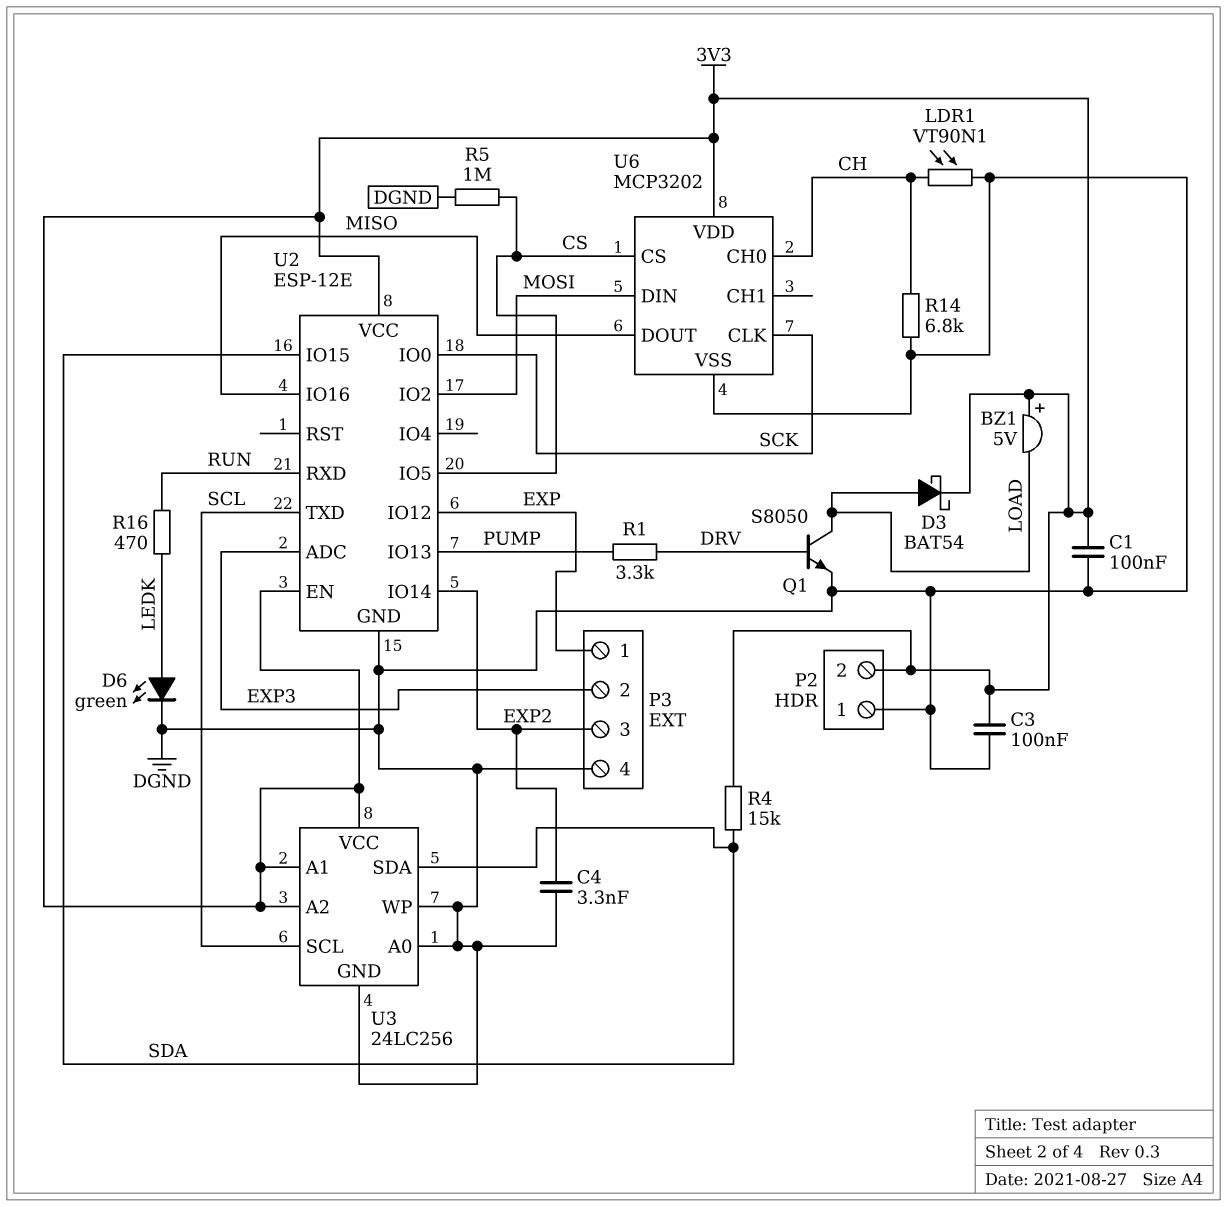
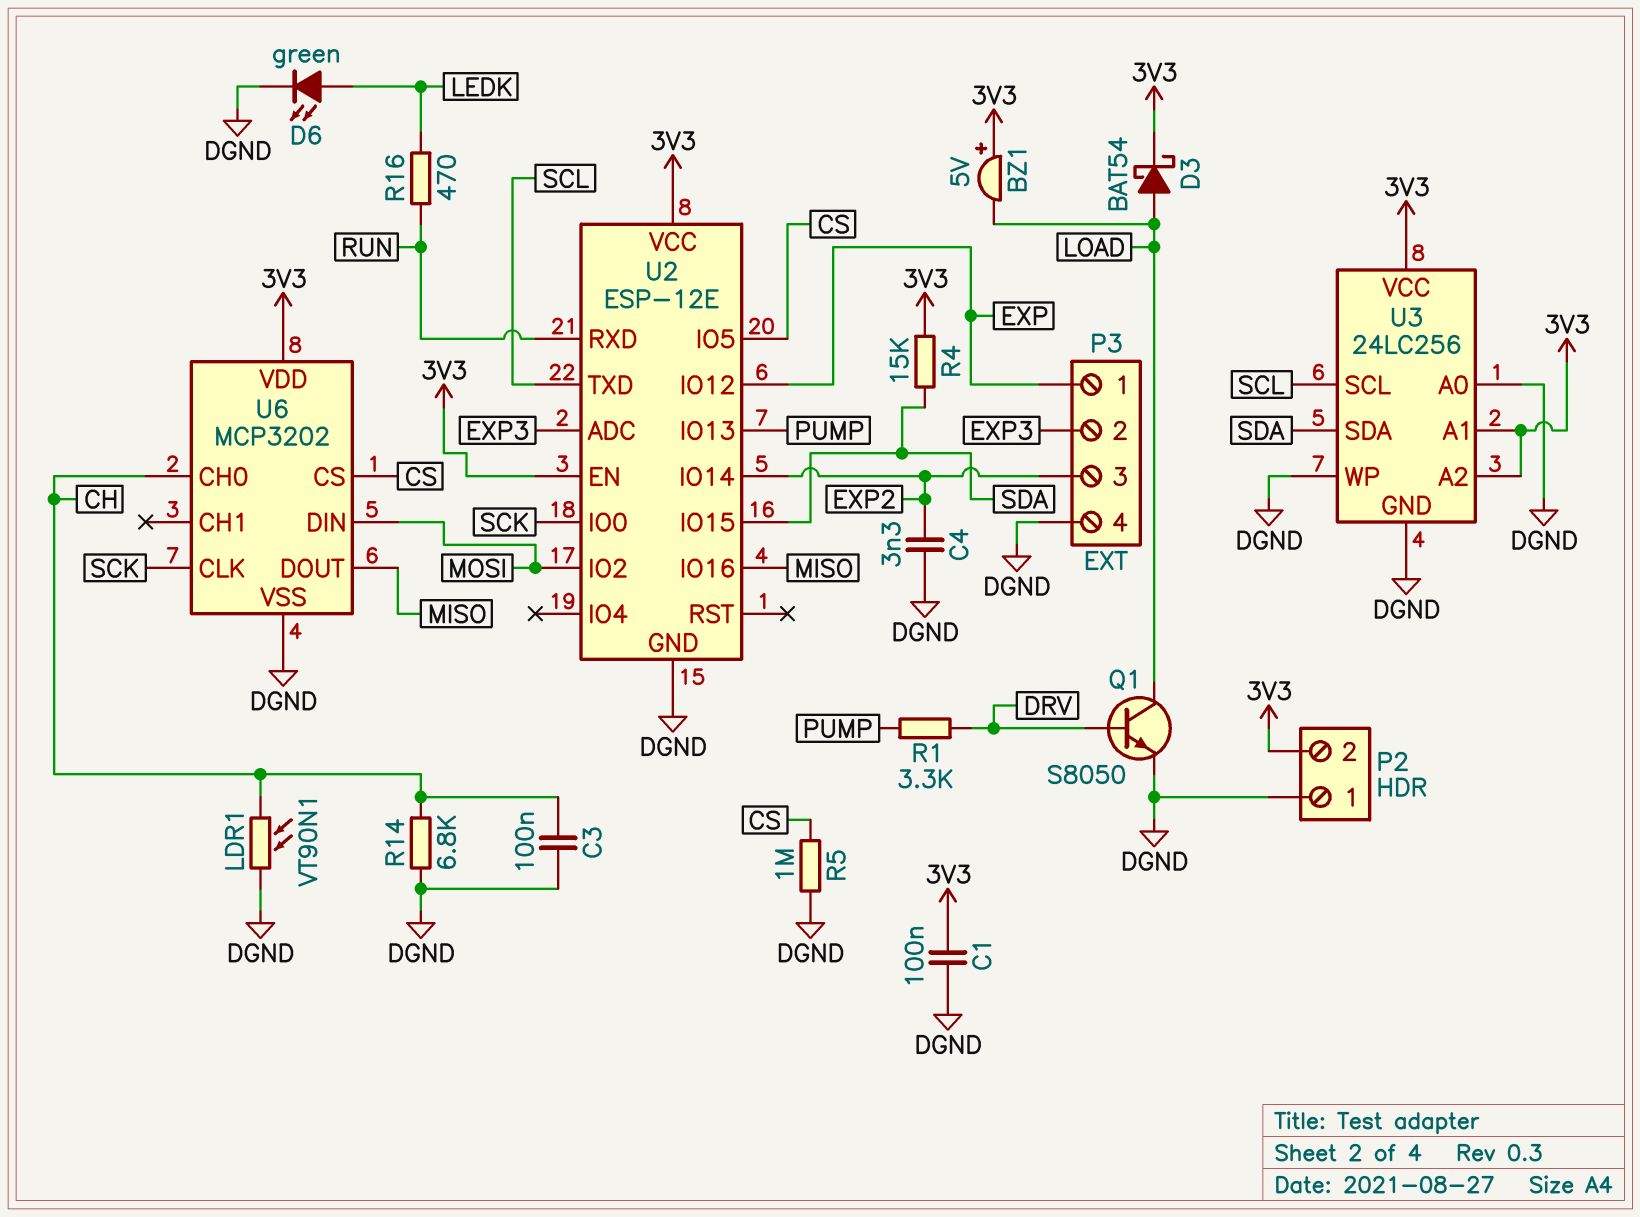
C3: 100nF (3V3, DGND) -> 100nF (CH, DGND)

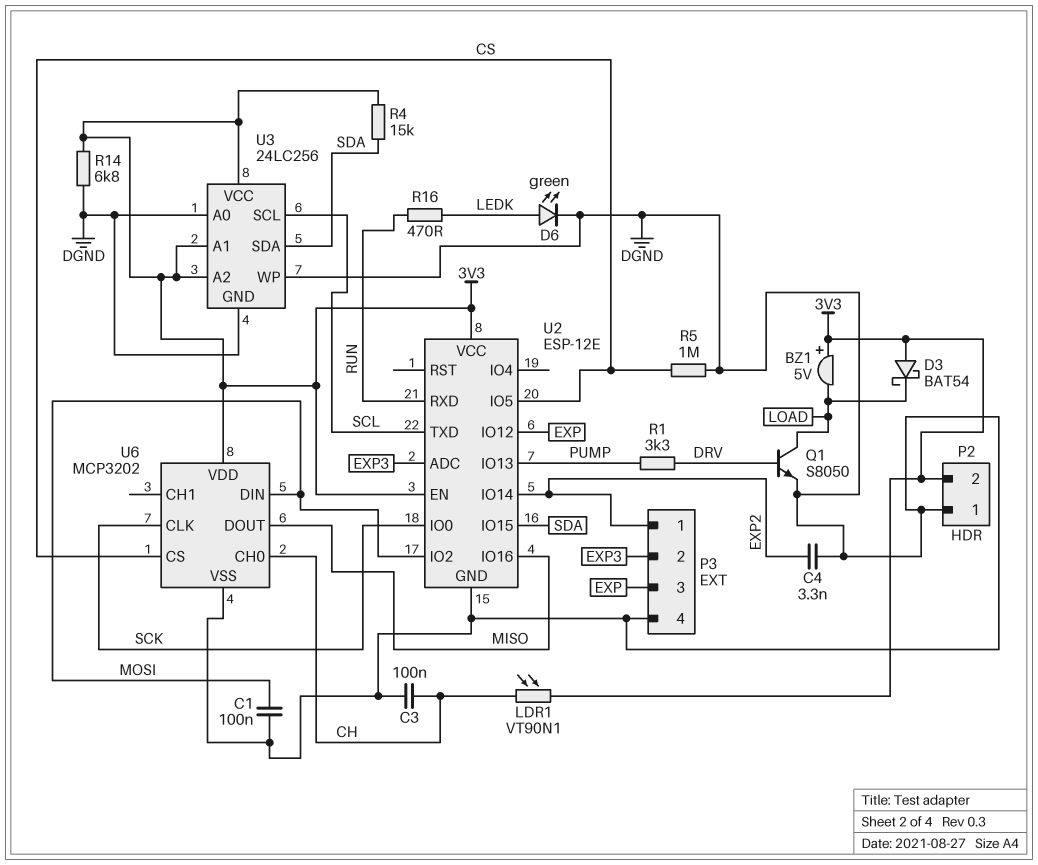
C1: 100nF (3V3, DGND) -> 100nF (DGND, MOSI)
D3: schottky BAT54 (A LOAD, K 3V3) -> schottky BAT54 (A 3V3, K LOAD)
LDR1: VT90N1 (CH, DGND) -> VT90N1 (3V3, CH)
P3 pin 1: EXP -> EXP2
P3 pin 3: EXP2 -> EXP
R14: 6.8k (CH, DGND) -> 6.8k (3V3, DGND)

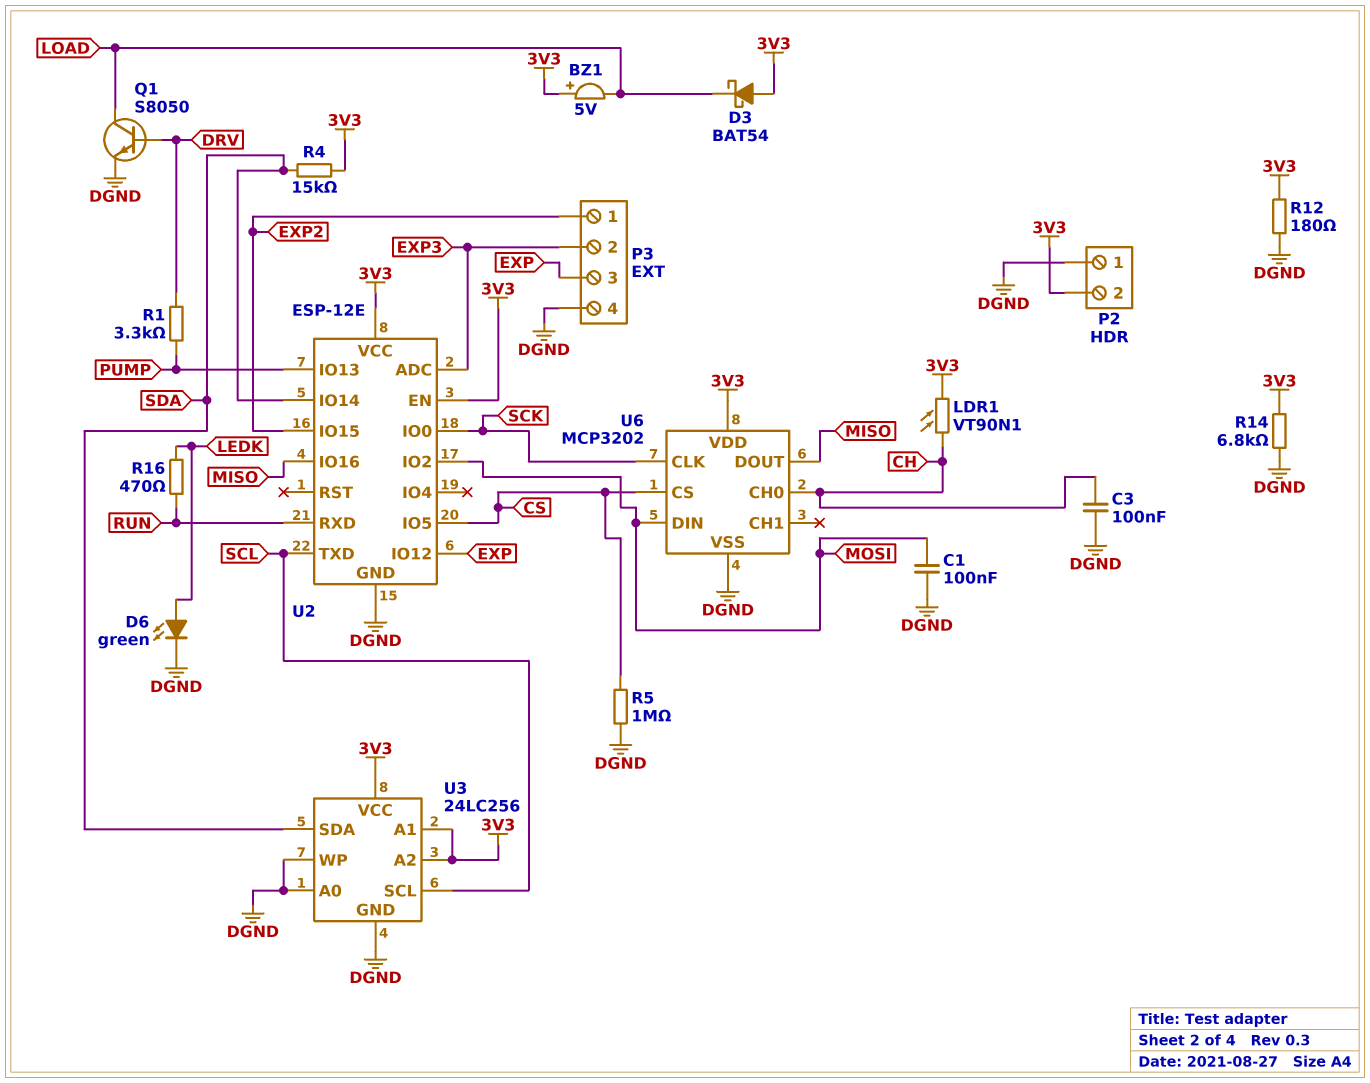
C4: 3.3nF (DGND, EXP2) -> none
R12: none -> 180 (3V3, DGND)
U2 pin IO14: EXP2 -> SDA
U2 pin IO15: SDA -> EXP2

